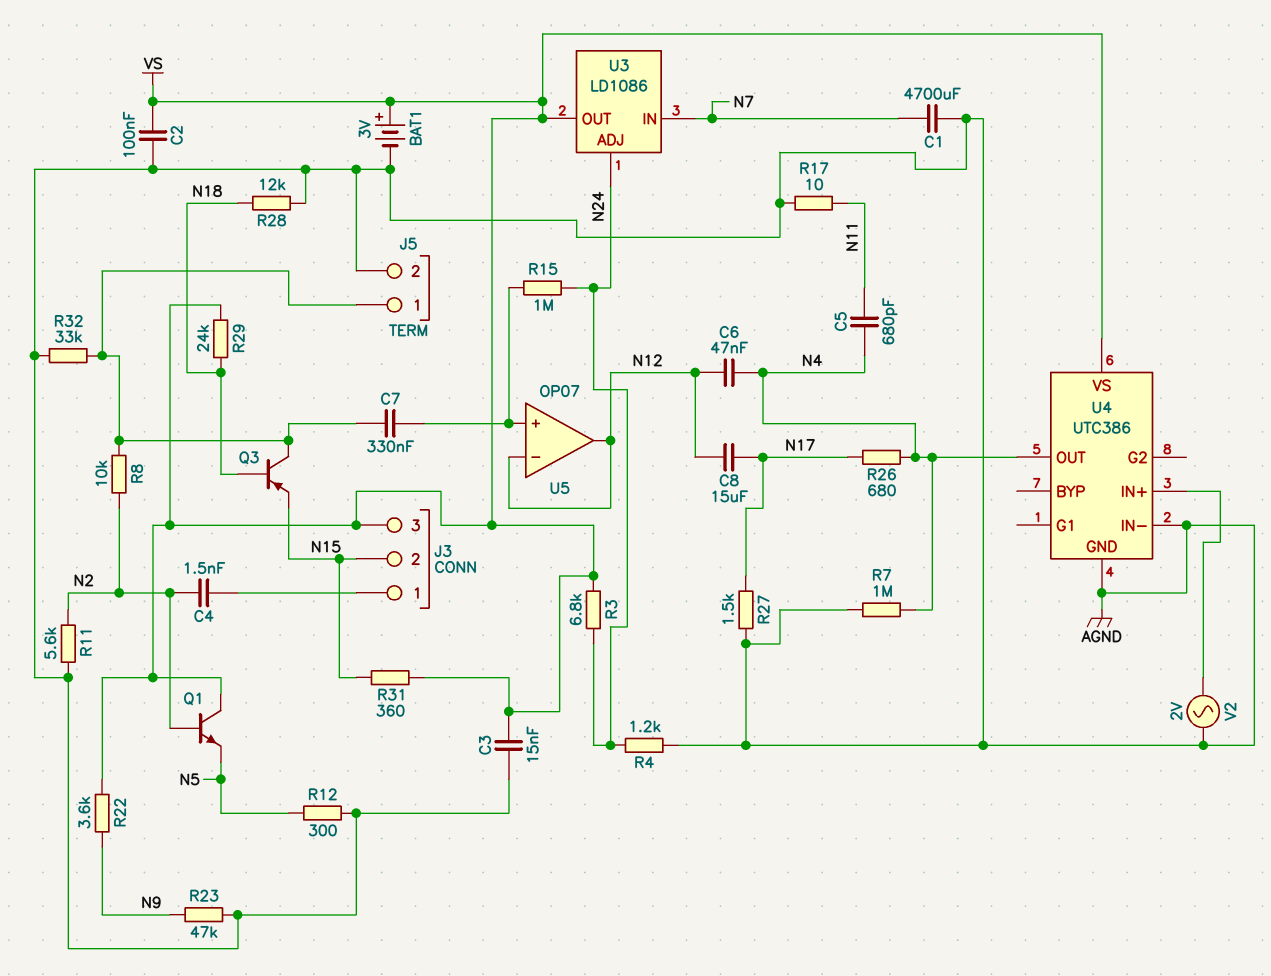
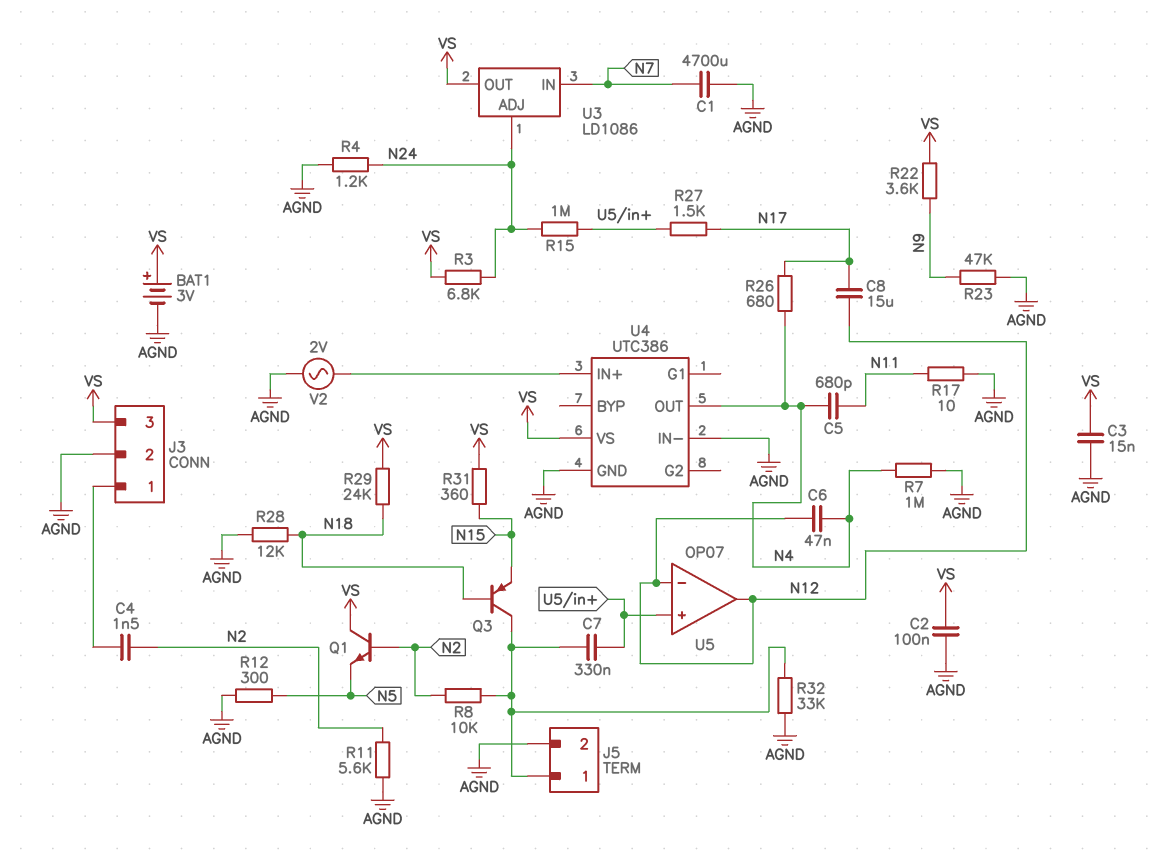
J3 pin 2: N15 -> AGND
R27: 1.5k (AGND, N17) -> 1.5k (N17, U5/in+)

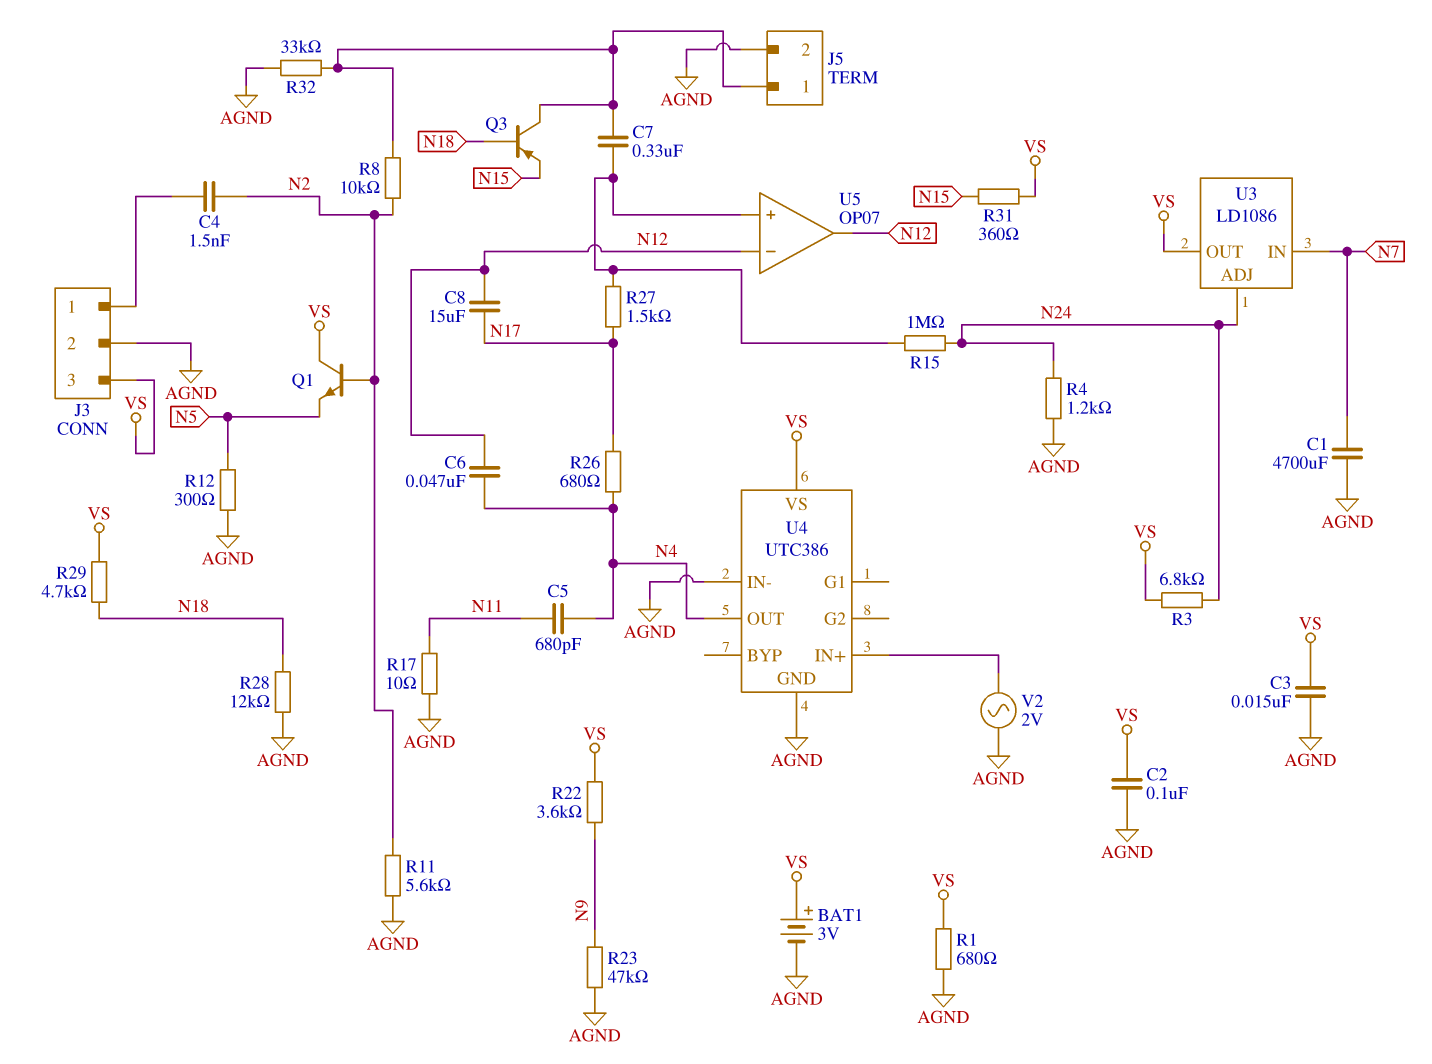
R1: none -> 680 (AGND, VS)
R7: 1M (AGND, N4) -> none
R29: 24k (N18, VS) -> 4.7k (N18, VS)

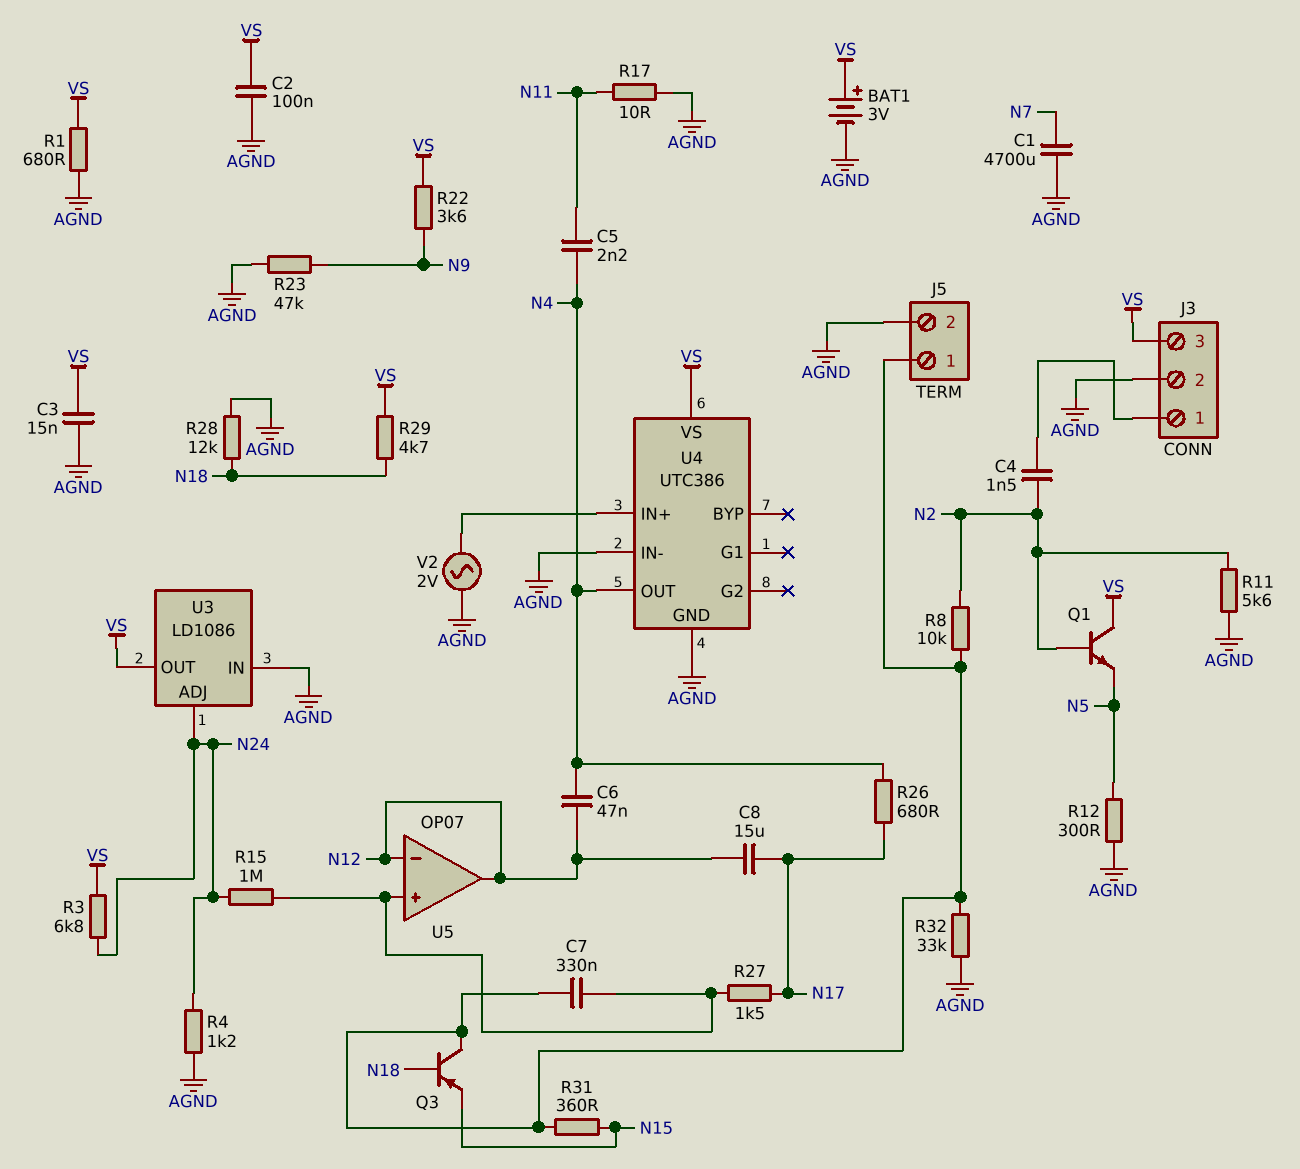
C5: 680pF (N4, N11) -> 2.2nF (N4, N11)
R31: 360 (N15, VS) -> 360 (J5/1, N15)
U3 pin IN: N7 -> AGND

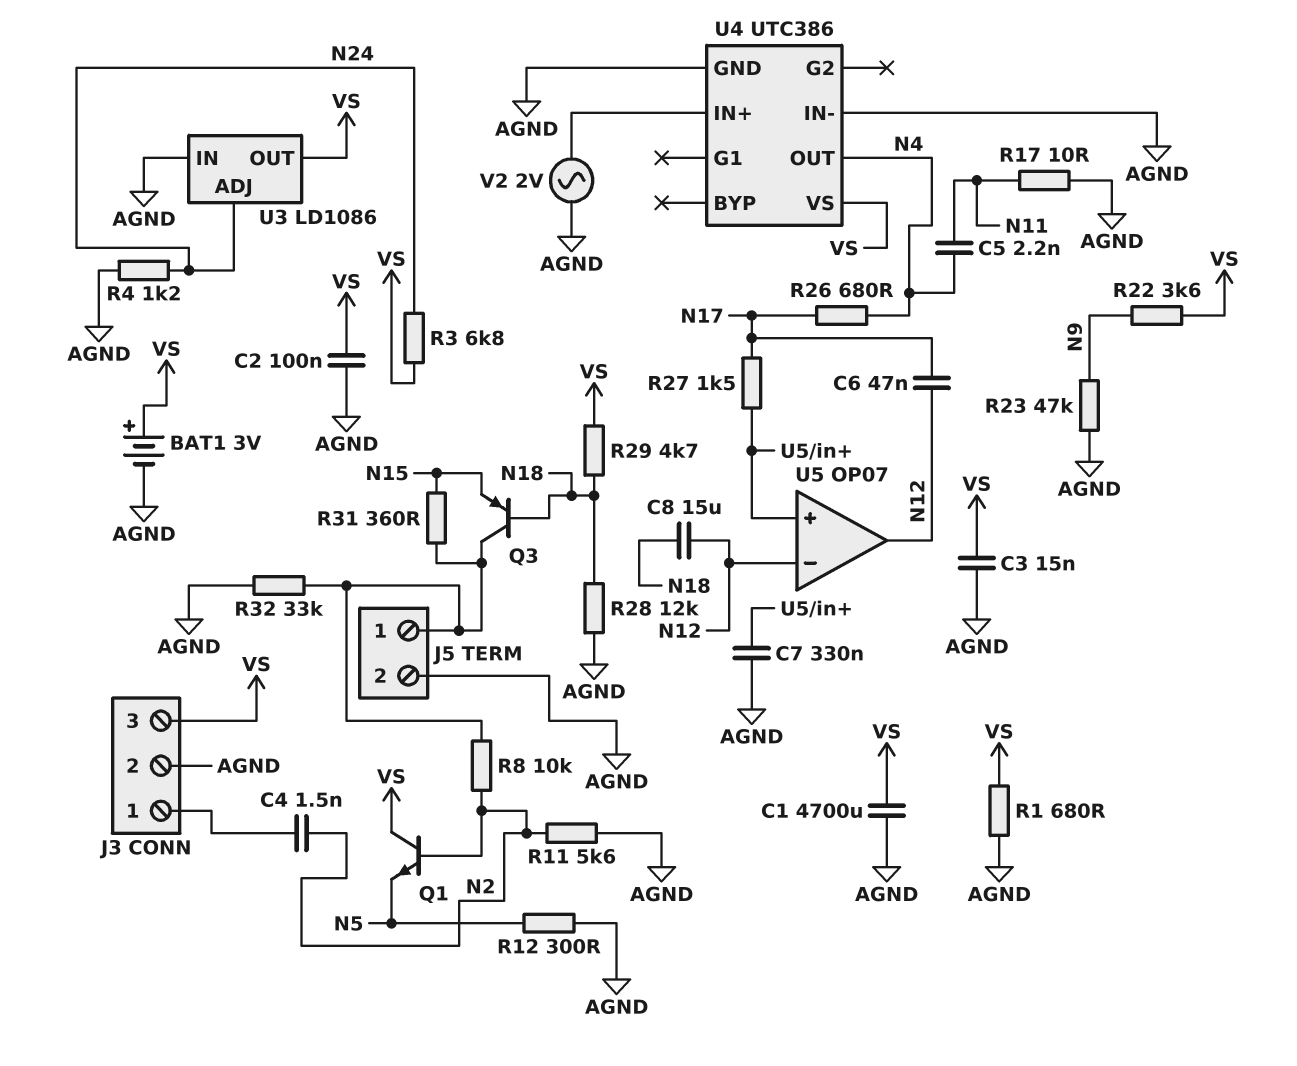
C1: 4700uF (AGND, N7) -> 4700uF (AGND, VS)
C6: 47nF (N4, N12) -> 47nF (N12, N17)
C7: 330nF (J5/1, U5/in+) -> 330nF (AGND, U5/in+)
C8: 15uF (N12, N17) -> 15uF (N12, N18)
R15: 1M (N24, U5/in+) -> none

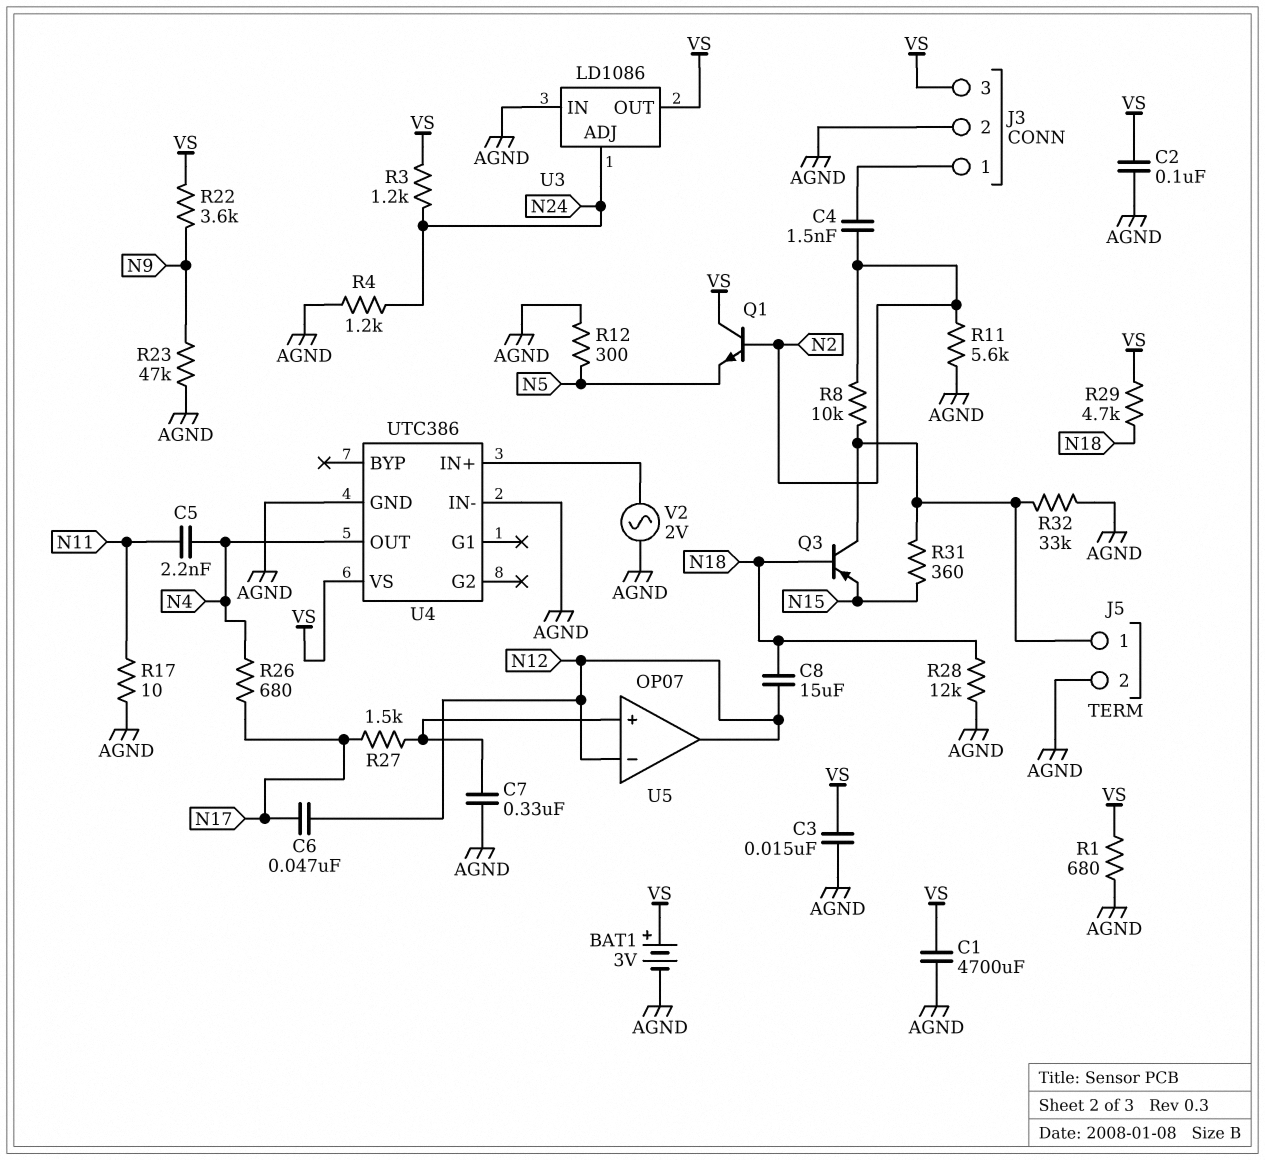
R3: 6.8k (N24, VS) -> 1.2k (N24, VS)

